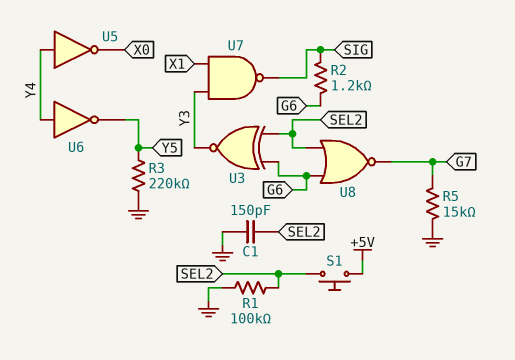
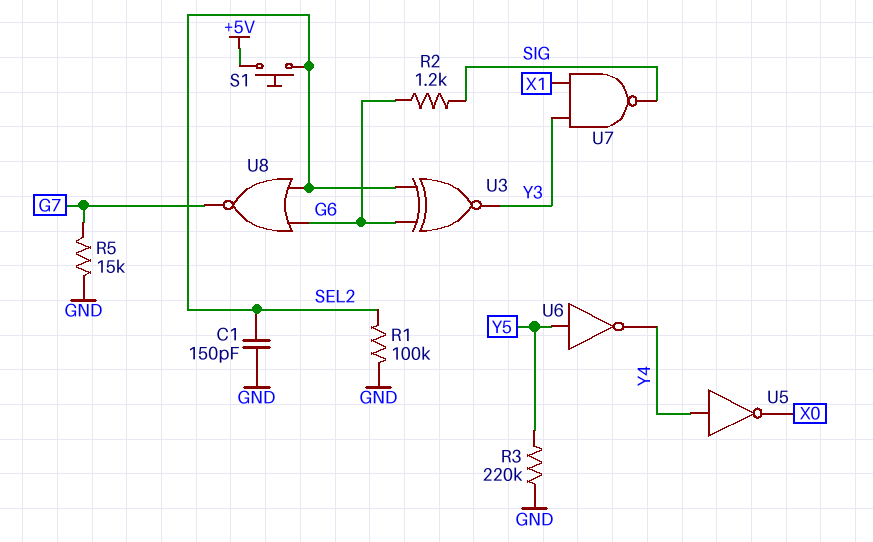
U6: NOT (in Y4, out Y5) -> NOT (in Y5, out Y4)

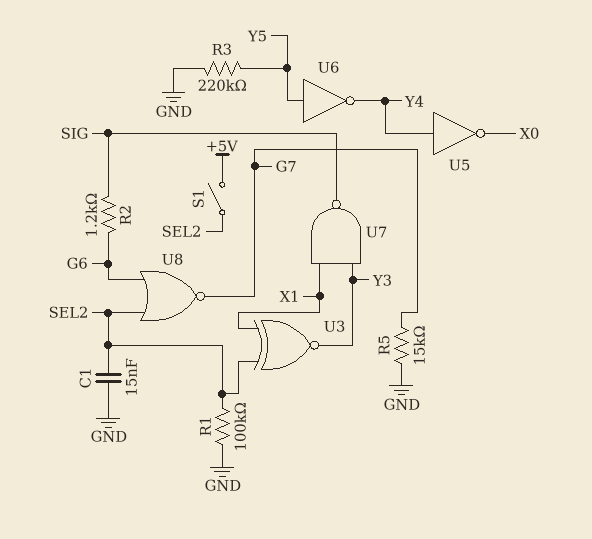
C1: 150pF (GND, SEL2) -> 15nF (GND, SEL2)
S1: button (+5V, SEL2) -> switch (+5V, SEL2)
U3: XNOR (in G6, in SEL2, out Y3) -> XNOR (in SEL2, in X1, out Y3)

